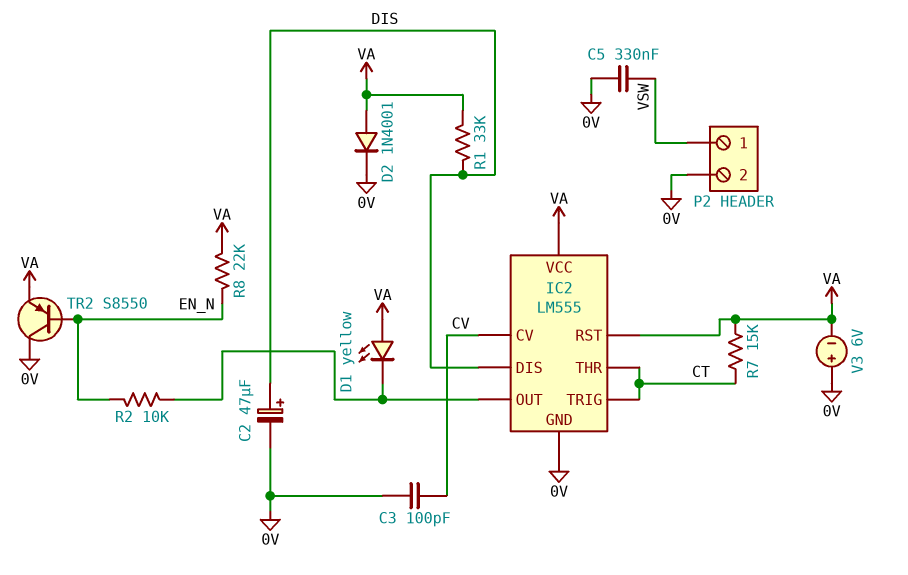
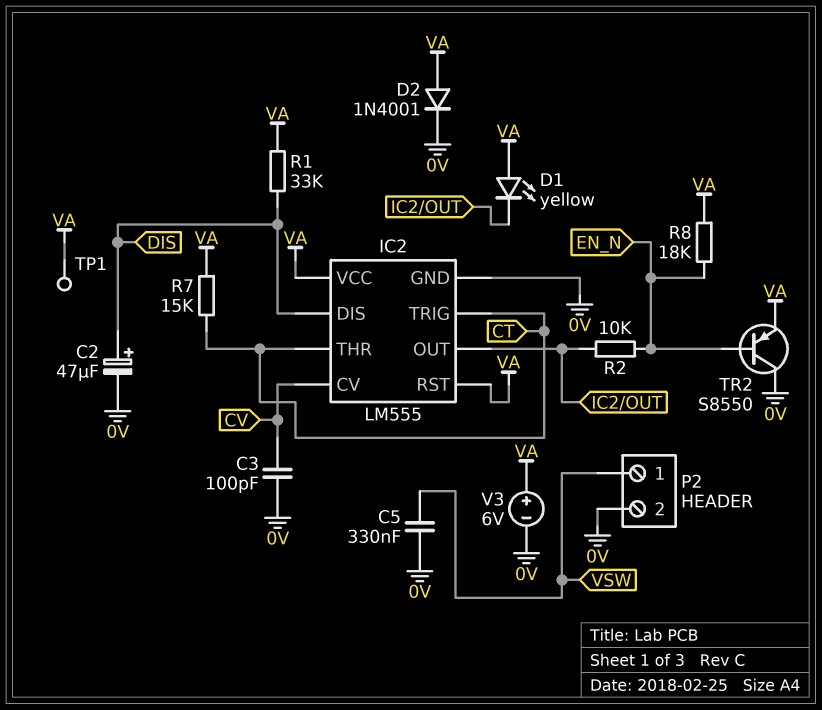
R8: 22k (EN_N, VA) -> 18k (EN_N, VA)
TP1: none -> test point (VA)
V3: 6V (plus 0V, minus VA) -> 6V (plus VA, minus 0V)

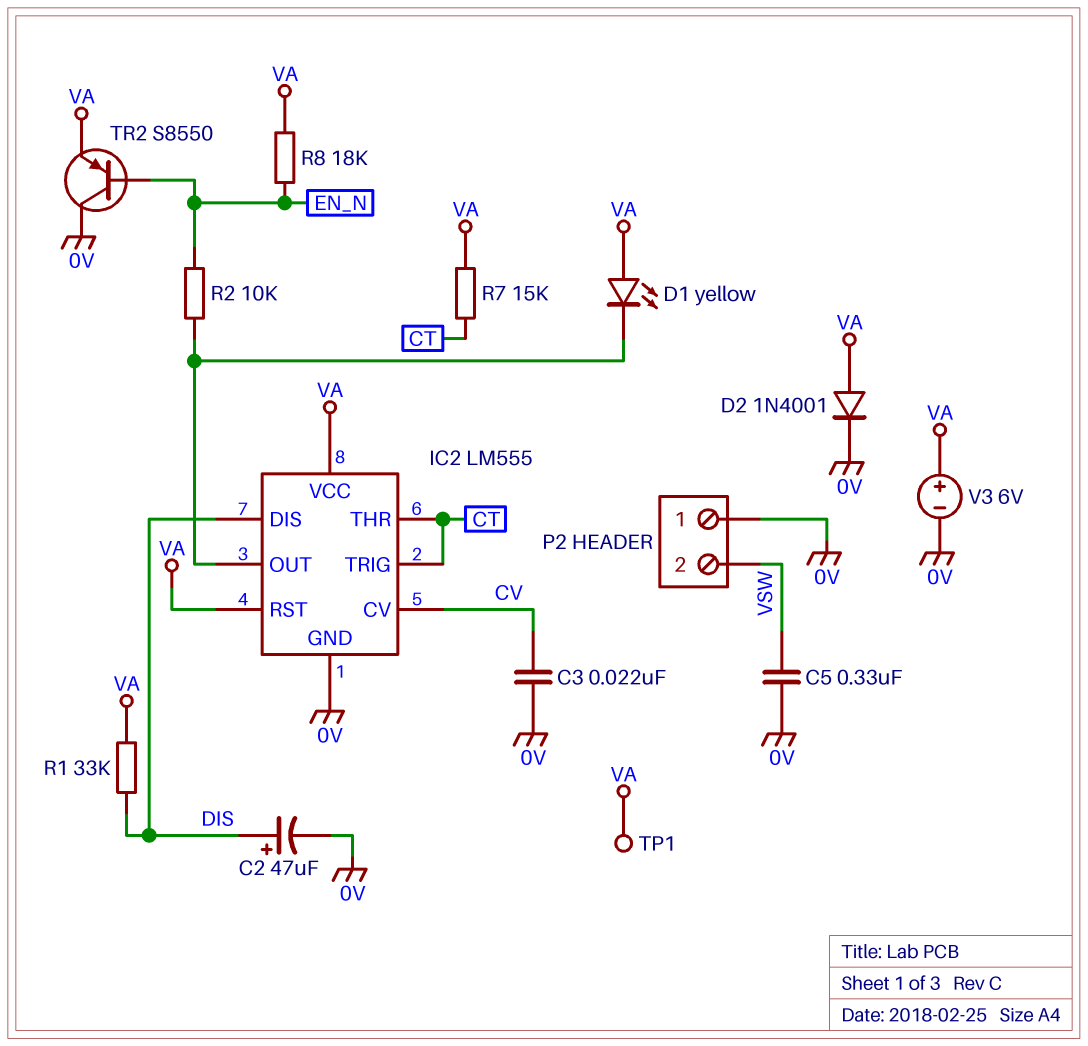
C3: 100pF (0V, CV) -> 22nF (0V, CV)
P2 pin 1: VSW -> 0V
P2 pin 2: 0V -> VSW

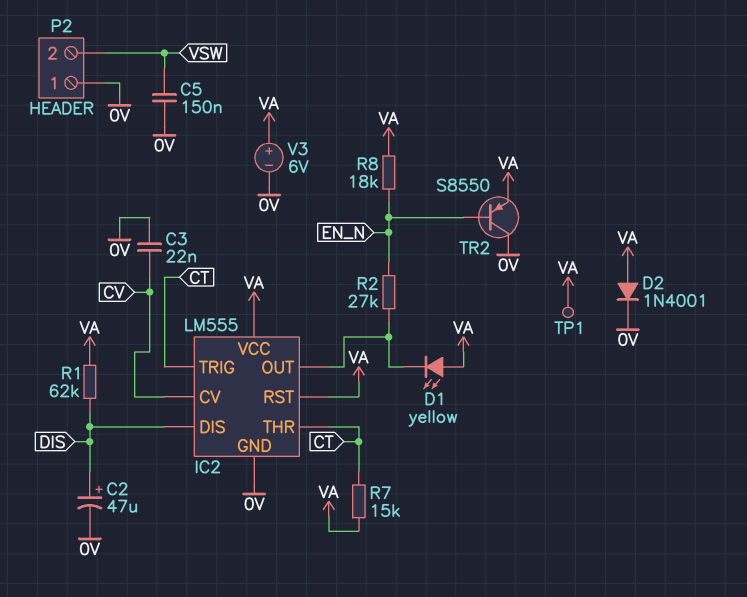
C5: 330nF (0V, VSW) -> 150nF (0V, VSW)
R1: 33k (DIS, VA) -> 62k (DIS, VA)
R2: 10k (EN_N, IC2/OUT) -> 27k (EN_N, IC2/OUT)

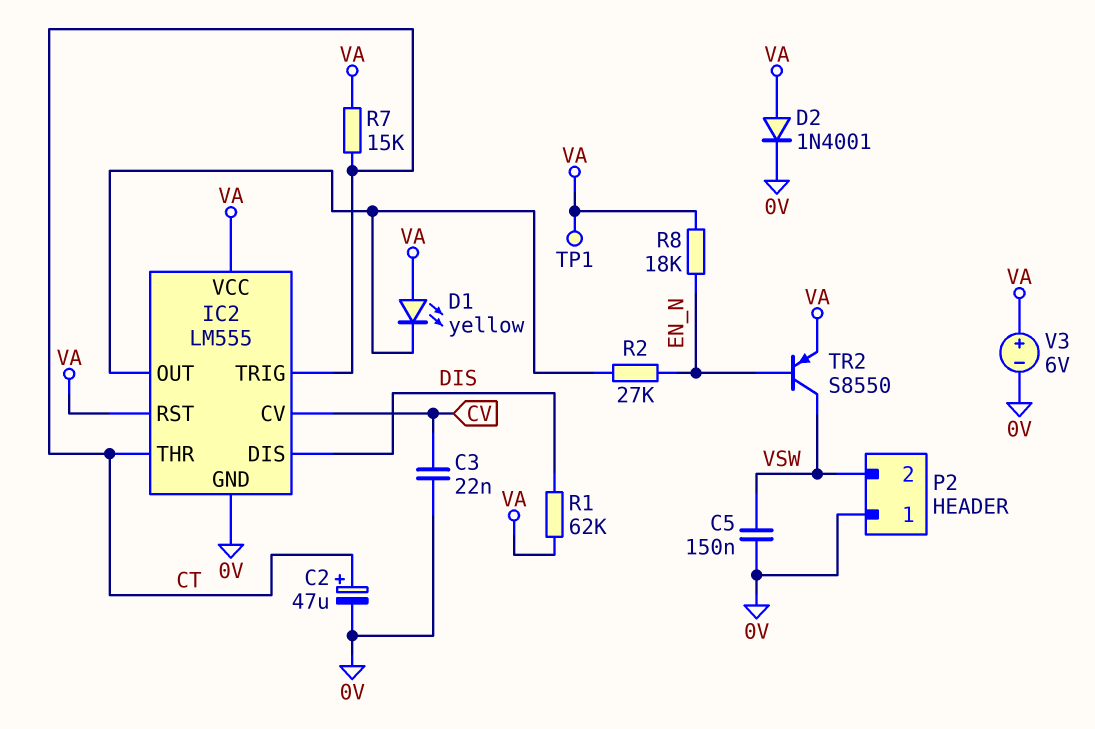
C2: 47uF (plus DIS, minus 0V) -> 47uF (plus CT, minus 0V)
TR2: PNP S8550 (B EN_N, C 0V, E VA) -> PNP S8550 (B EN_N, C VSW, E VA)

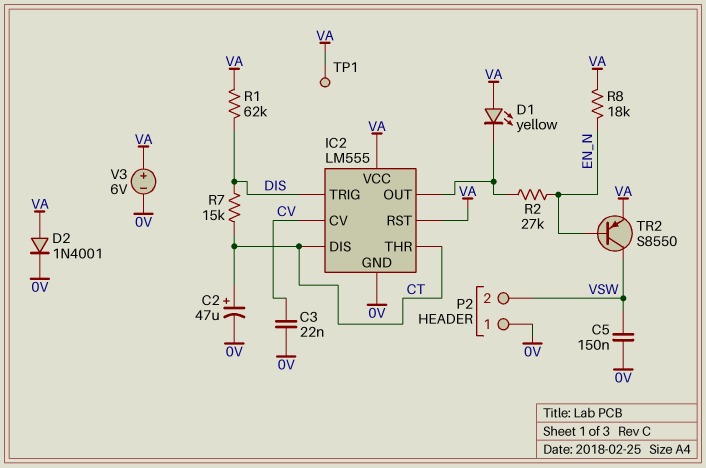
IC2 pin DIS: DIS -> CT
IC2 pin TRIG: CT -> DIS
R7: 15k (CT, VA) -> 15k (CT, DIS)

